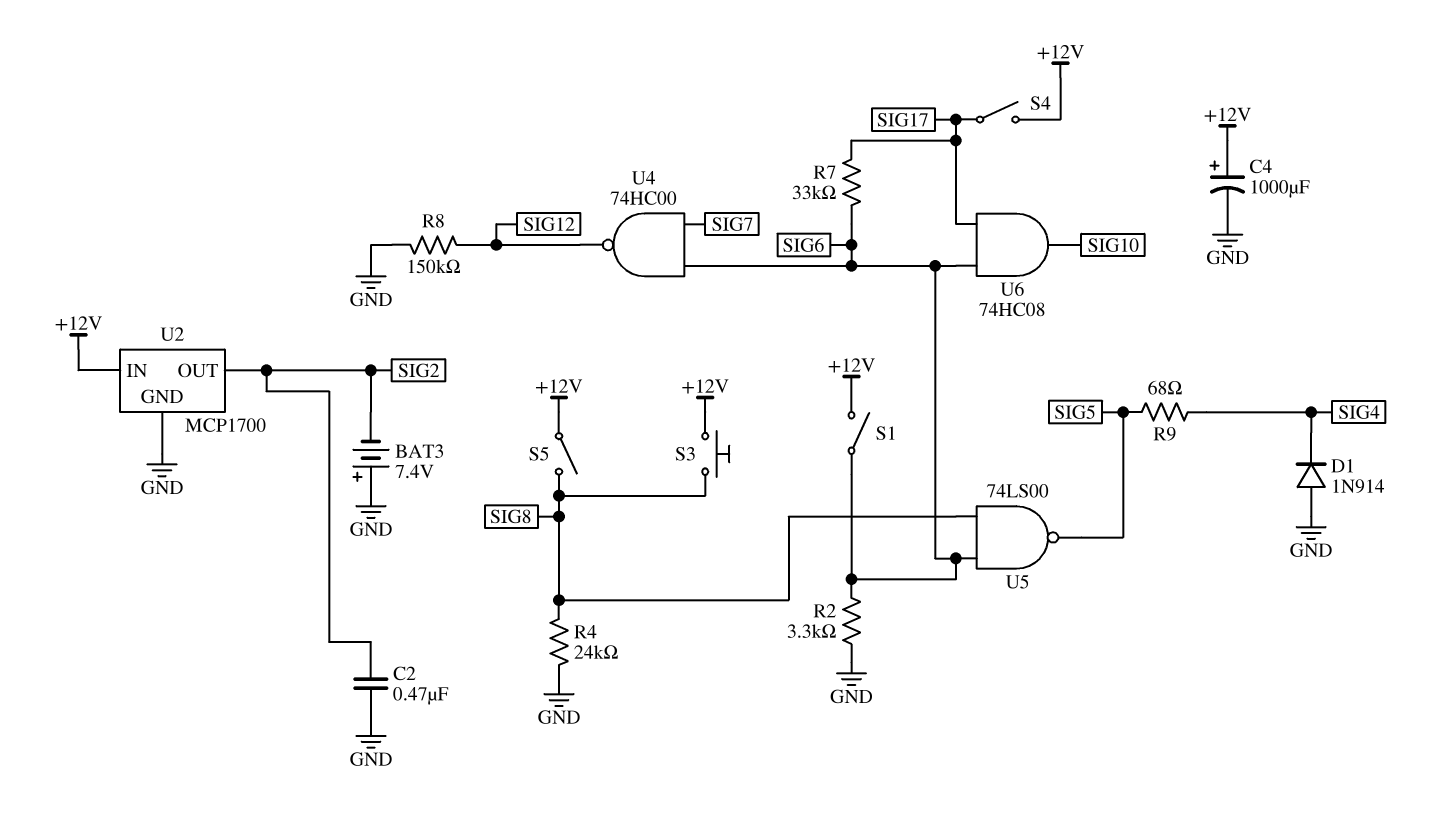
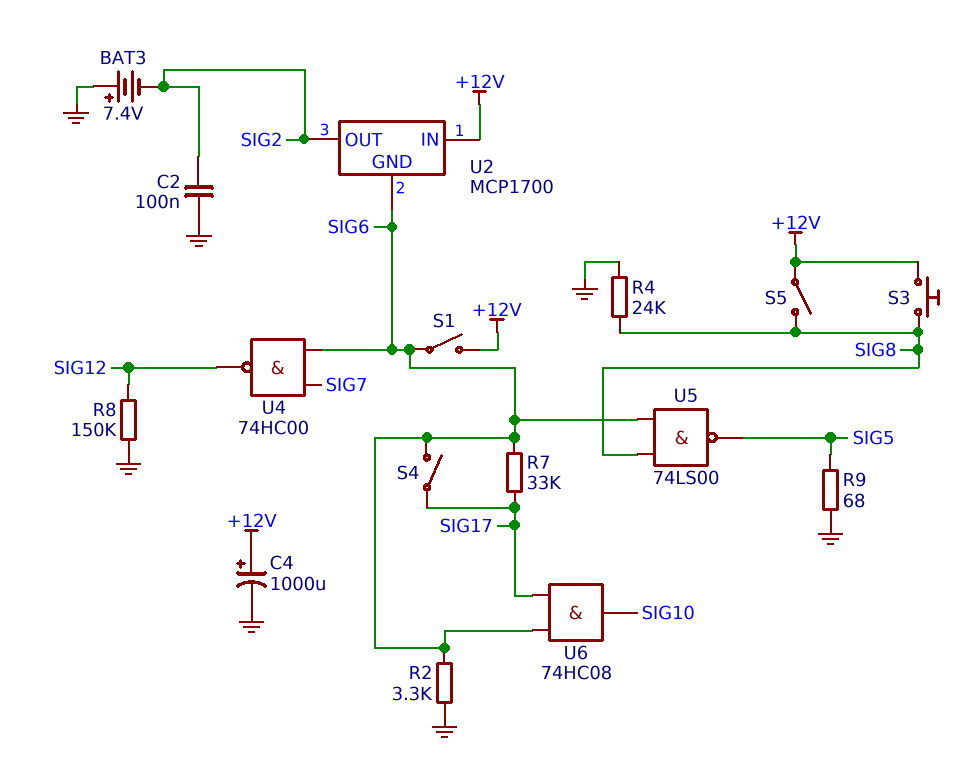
C2: 470nF (GND, SIG2) -> 100nF (GND, SIG2)
D1: diode 1N914 (A GND, K SIG4) -> none
R9: 68 (SIG4, SIG5) -> 68 (GND, SIG5)
S4: switch (+12V, SIG17) -> switch (SIG6, SIG17)
U2 pin GND: GND -> SIG6

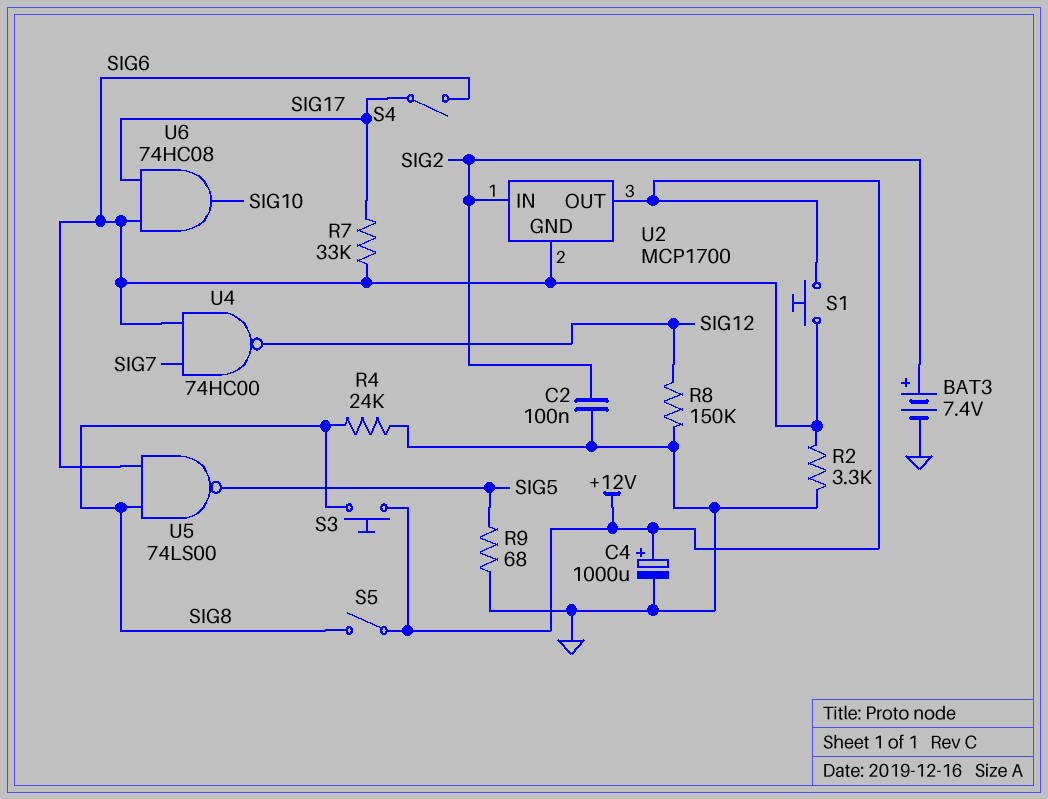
BAT3: 7.4V (plus GND, minus SIG2) -> 7.4V (plus SIG2, minus GND)
S1: switch (+12V, SIG6) -> button (+12V, SIG6)
U2 pin IN: +12V -> SIG2
U2 pin OUT: SIG2 -> +12V

